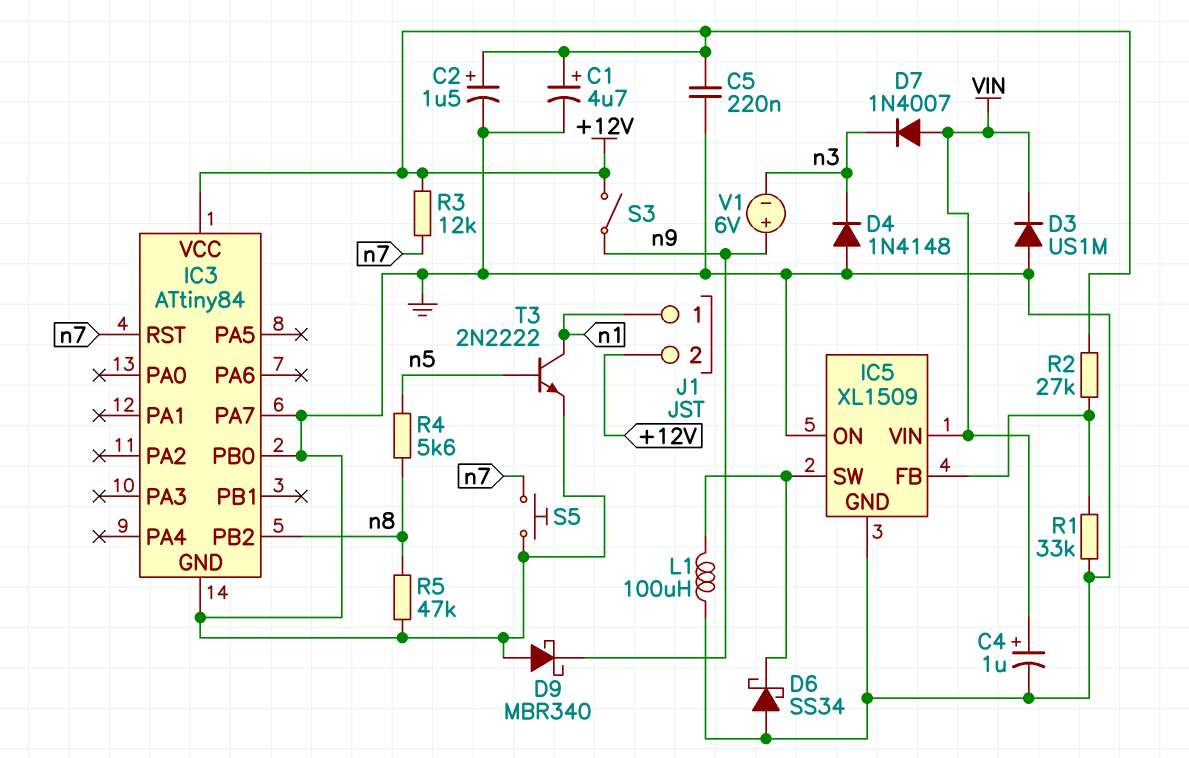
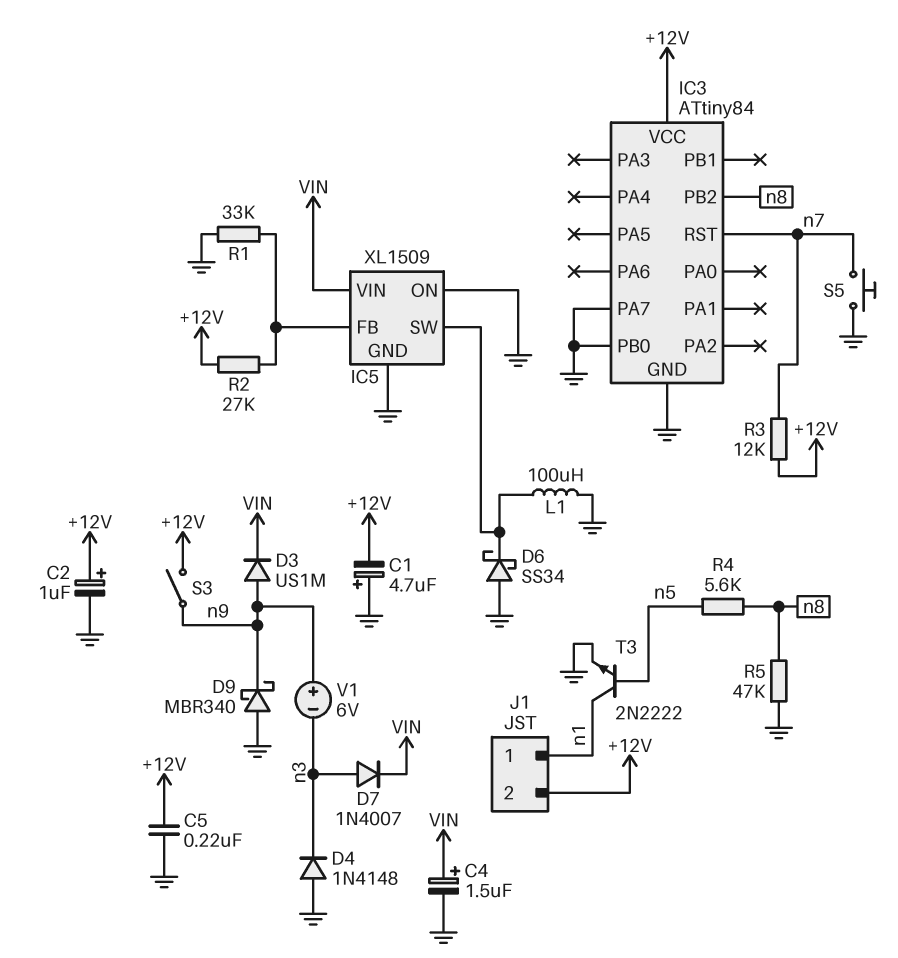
C1: 4.7uF (plus +12V, minus GND) -> 4.7uF (plus GND, minus +12V)
C2: 1.5uF (plus +12V, minus GND) -> 1uF (plus +12V, minus GND)
C4: 1uF (plus VIN, minus GND) -> 1.5uF (plus VIN, minus GND)
D3: diode US1M (A GND, K VIN) -> diode US1M (A n9, K VIN)
D7: diode 1N4007 (A VIN, K n3) -> diode 1N4007 (A n3, K VIN)

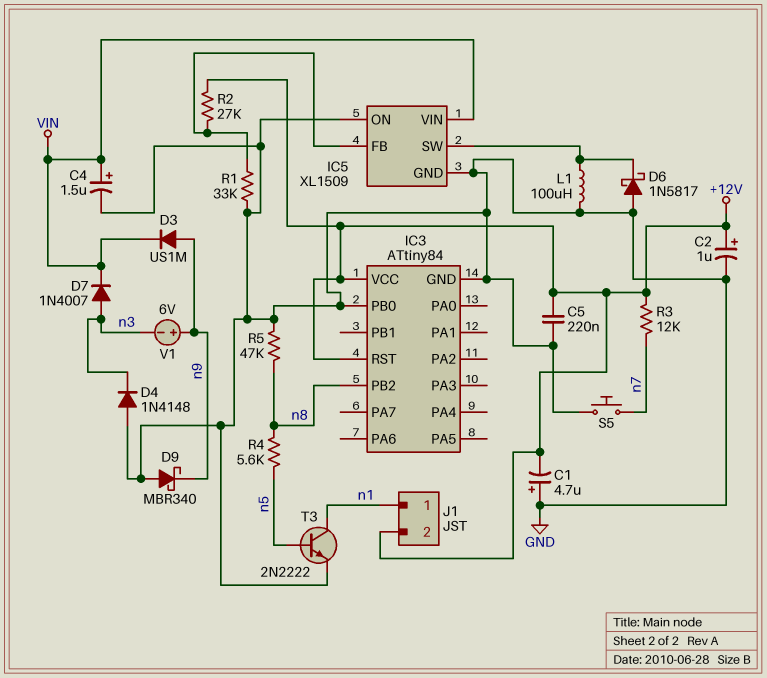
D6: schottky SS34 (A GND, K IC5/SW) -> schottky 1N5817 (A GND, K IC5/SW)
IC3 pin PA7: GND -> none
IC3 pin RST: n7 -> +12V
S3: switch (+12V, n9) -> none

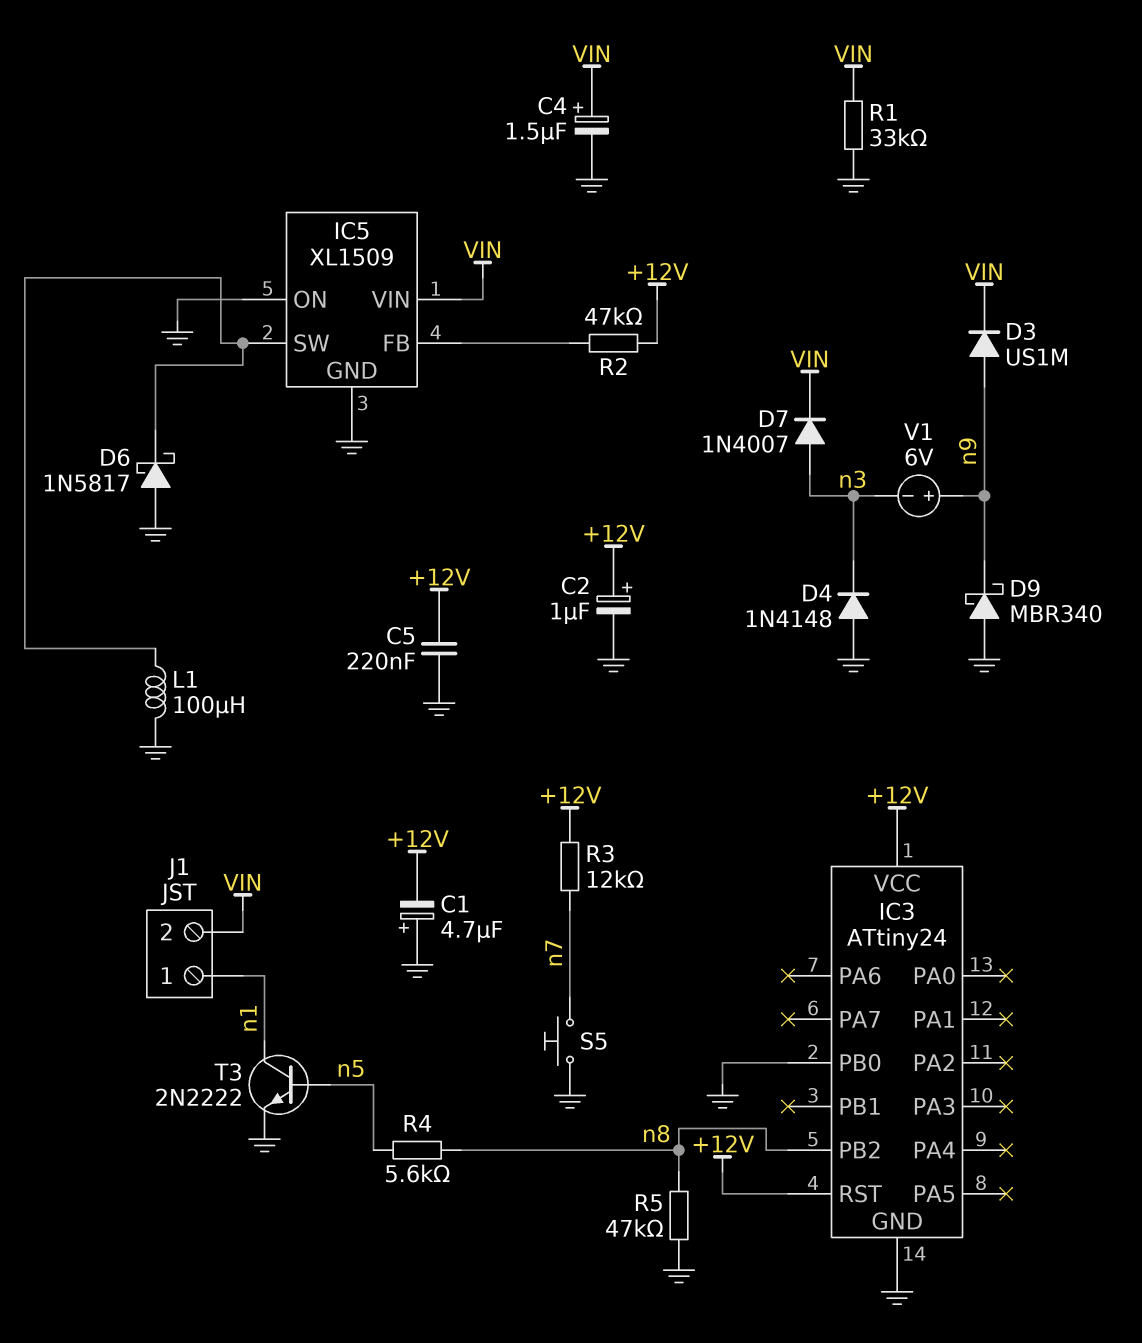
IC3: ATtiny84 -> ATtiny24
J1 pin 2: +12V -> VIN
R1: 33k (GND, IC5/FB) -> 33k (GND, VIN)
R2: 27k (+12V, IC5/FB) -> 47k (+12V, IC5/FB)

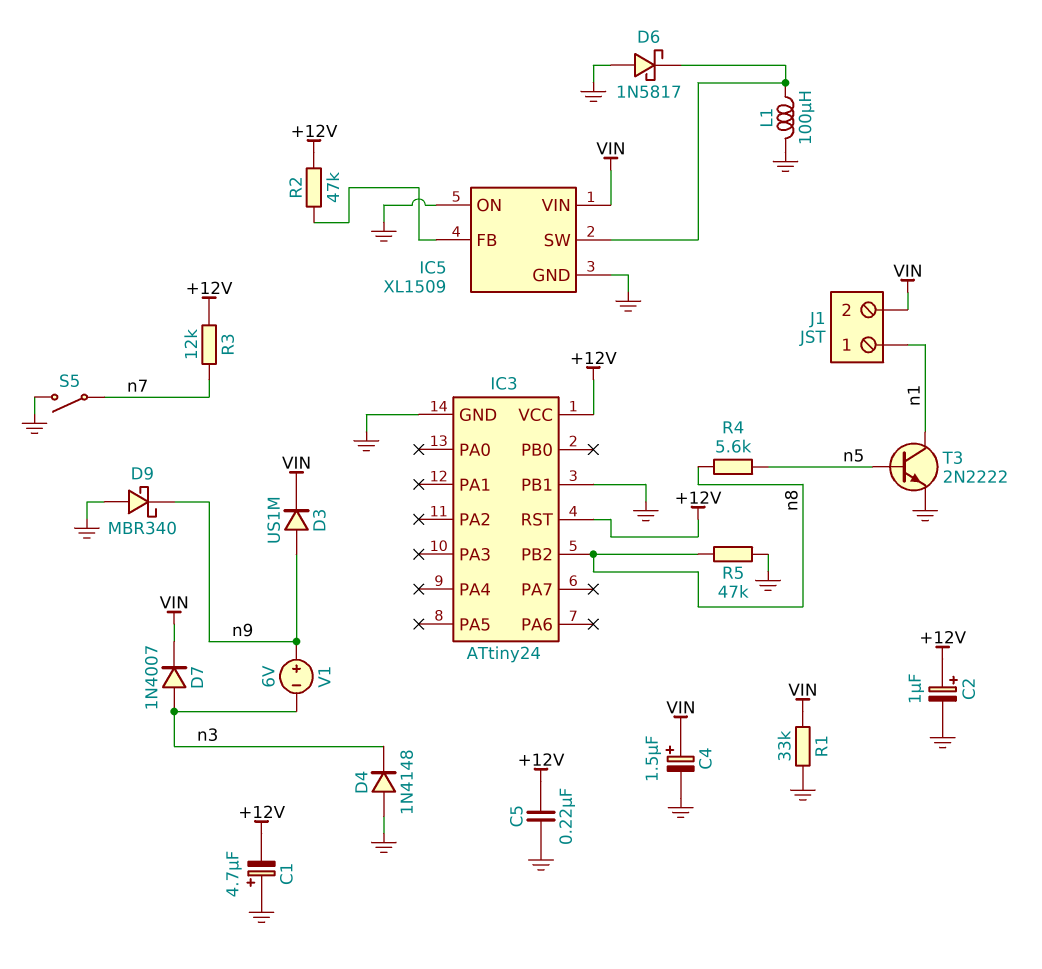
IC3 pin PB0: GND -> none
IC3 pin PB1: none -> GND
S5: button (GND, n7) -> switch (GND, n7)

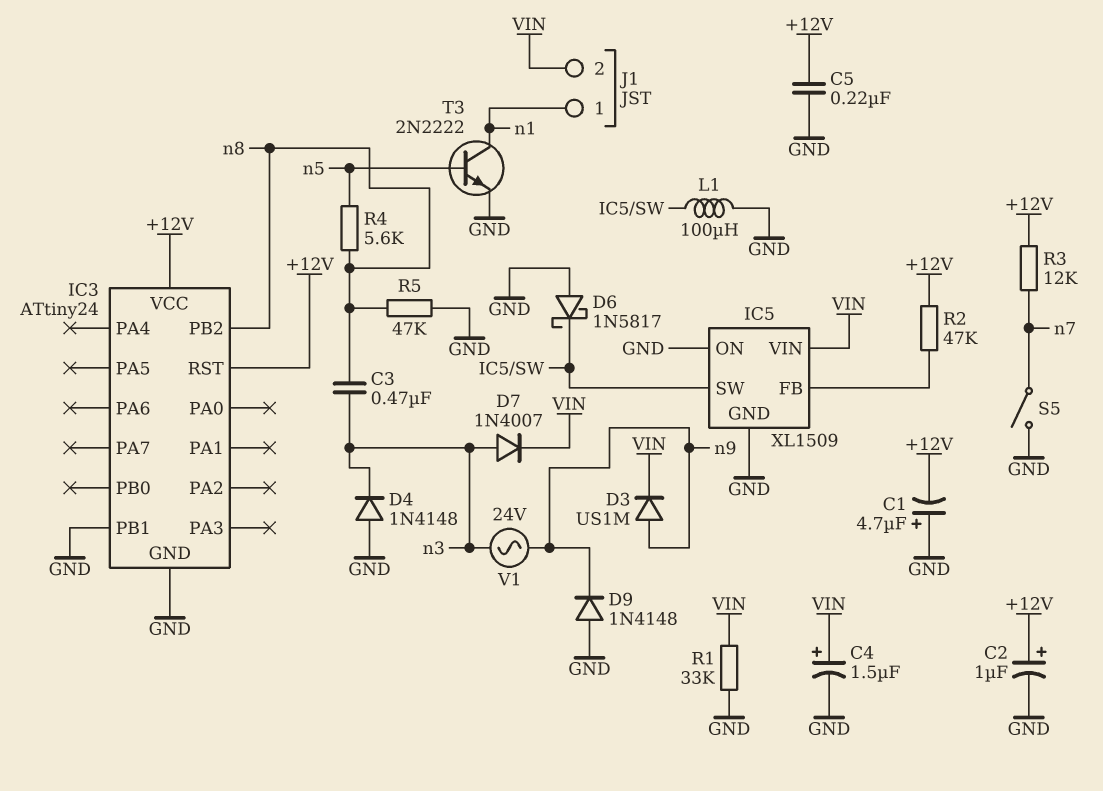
C3: none -> 470nF (n3, n8)
D9: schottky MBR340 (A GND, K n9) -> diode 1N4148 (A GND, K n9)
V1: 6V (plus n9, minus n3) -> AC 24V (n3, n9)

